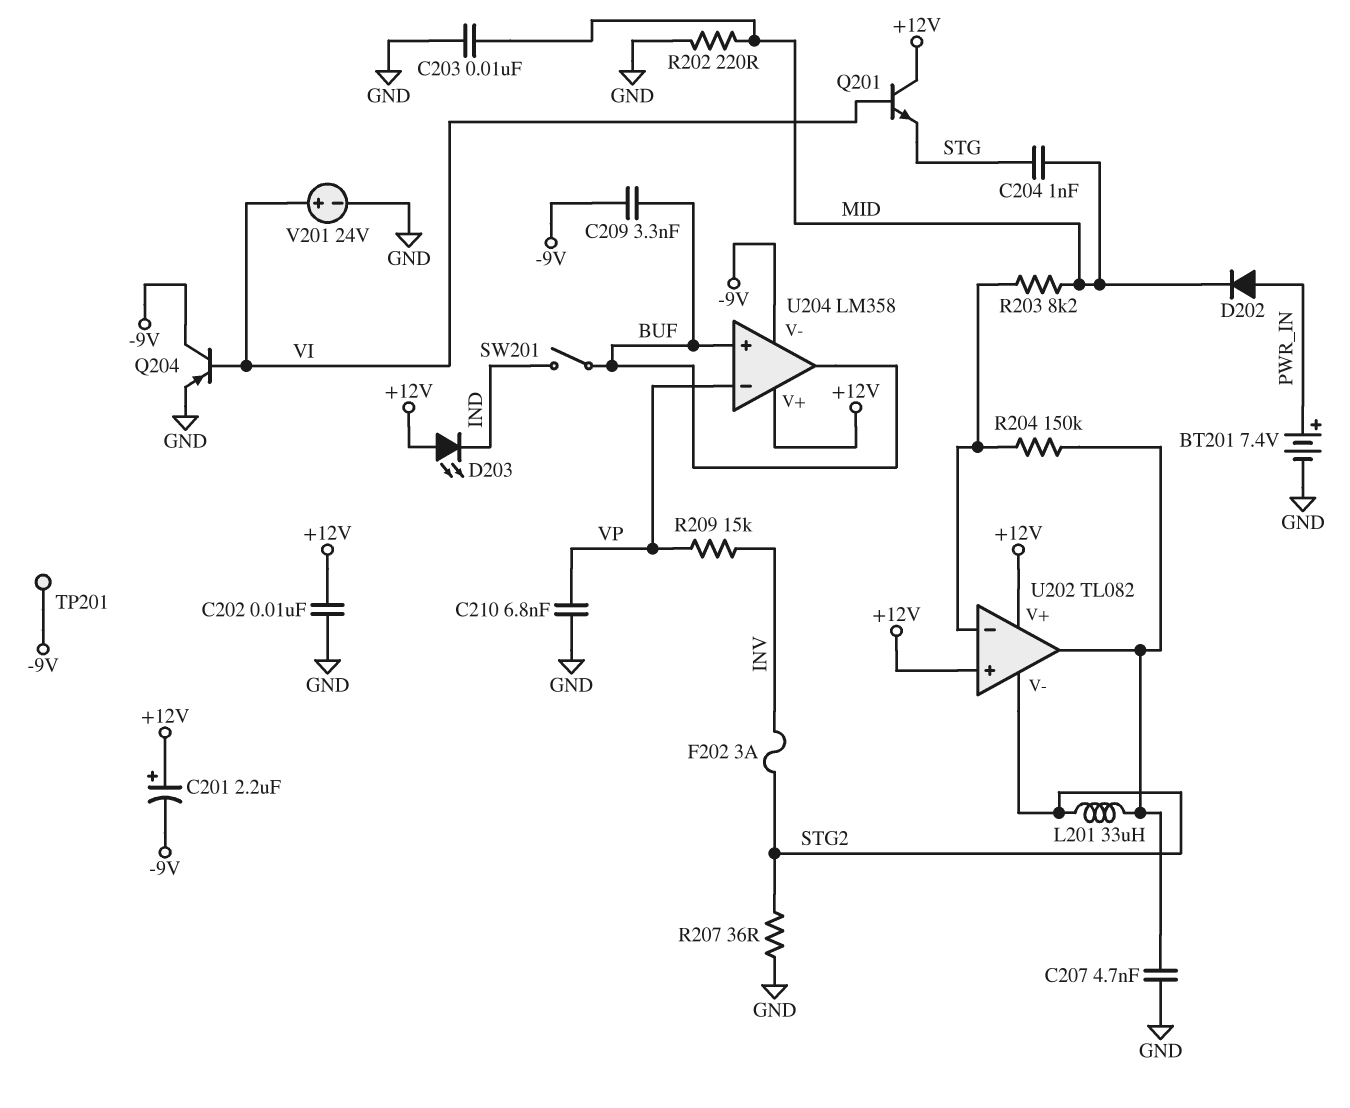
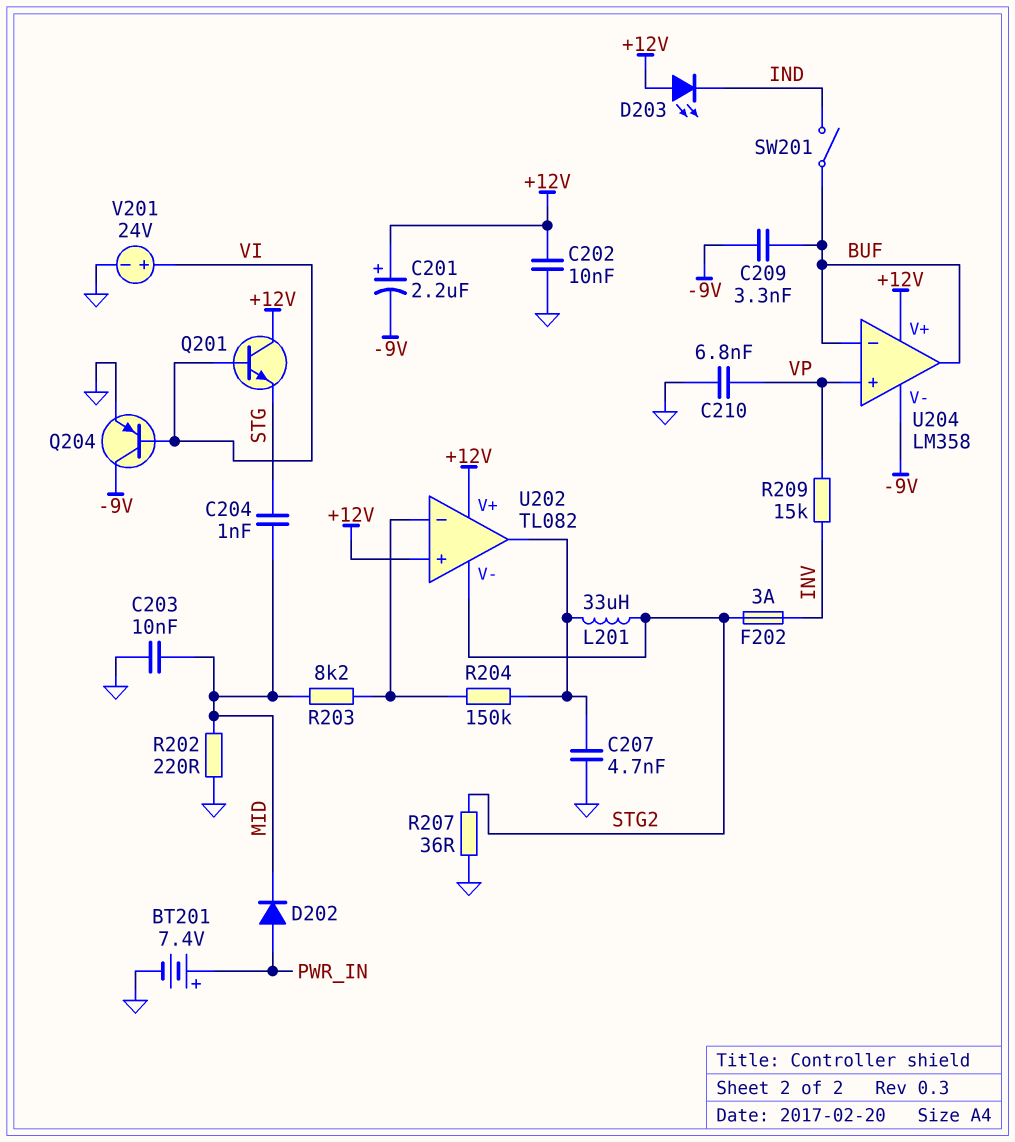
TP201: test point (-9V) -> none
U204 pin in+: BUF -> VP
U204 pin in-: VP -> BUF

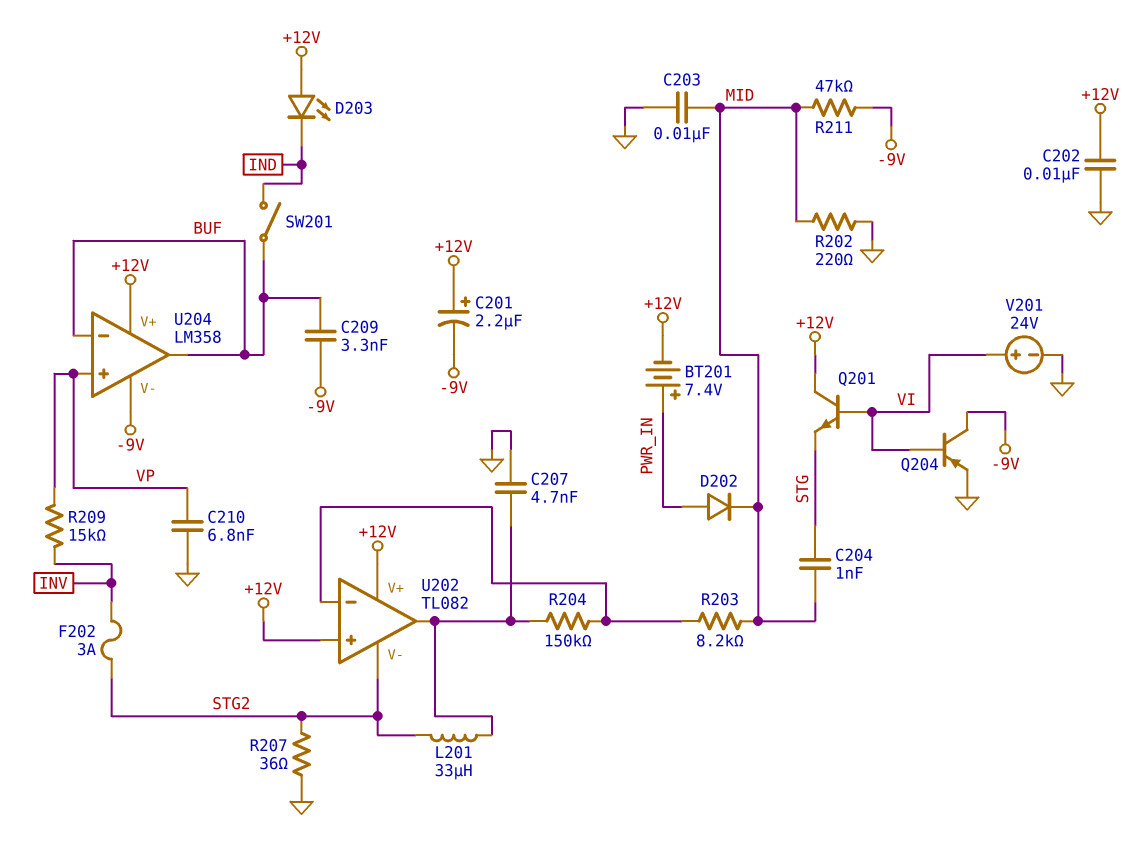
BT201: 7.4V (plus PWR_IN, minus GND) -> 7.4V (plus PWR_IN, minus +12V)
R211: none -> 47k (-9V, MID)

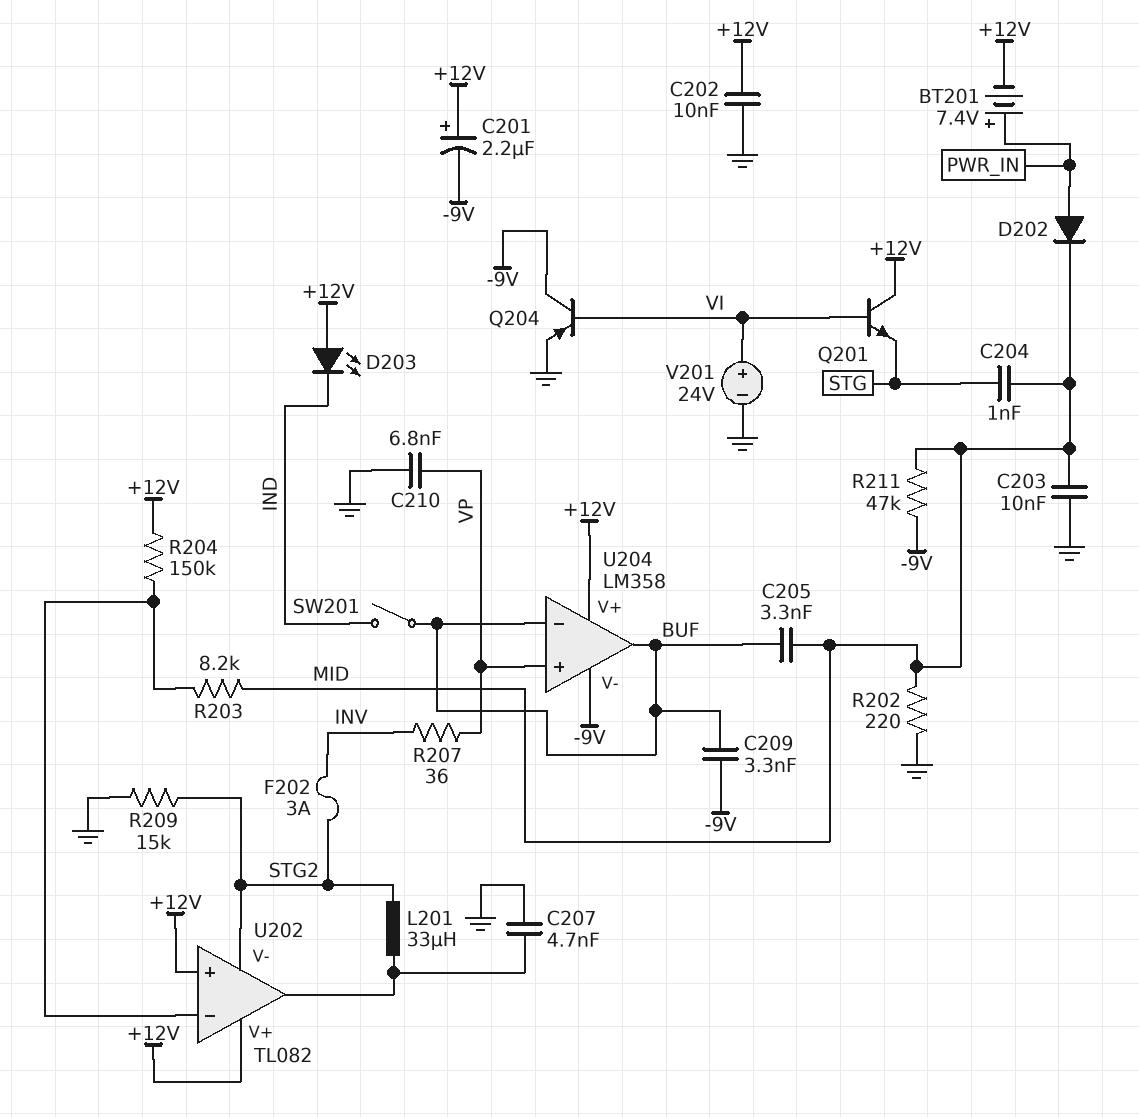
C205: none -> 3.3nF (BUF, MID)
R204: 150k (U202/in-, U202/out) -> 150k (+12V, U202/in-)
R207: 36 (GND, STG2) -> 36 (INV, VP)
R209: 15k (INV, VP) -> 15k (GND, STG2)

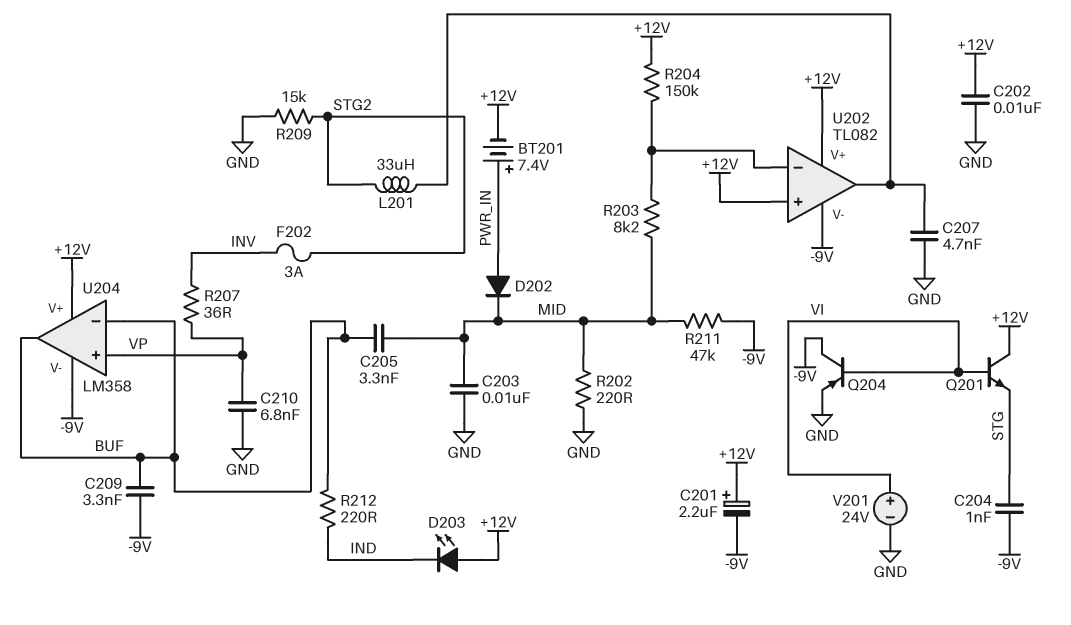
C204: 1nF (MID, STG) -> 1nF (-9V, STG)
R212: none -> 220 (BUF, IND)
SW201: switch (BUF, IND) -> none
U202 pin V-: STG2 -> -9V

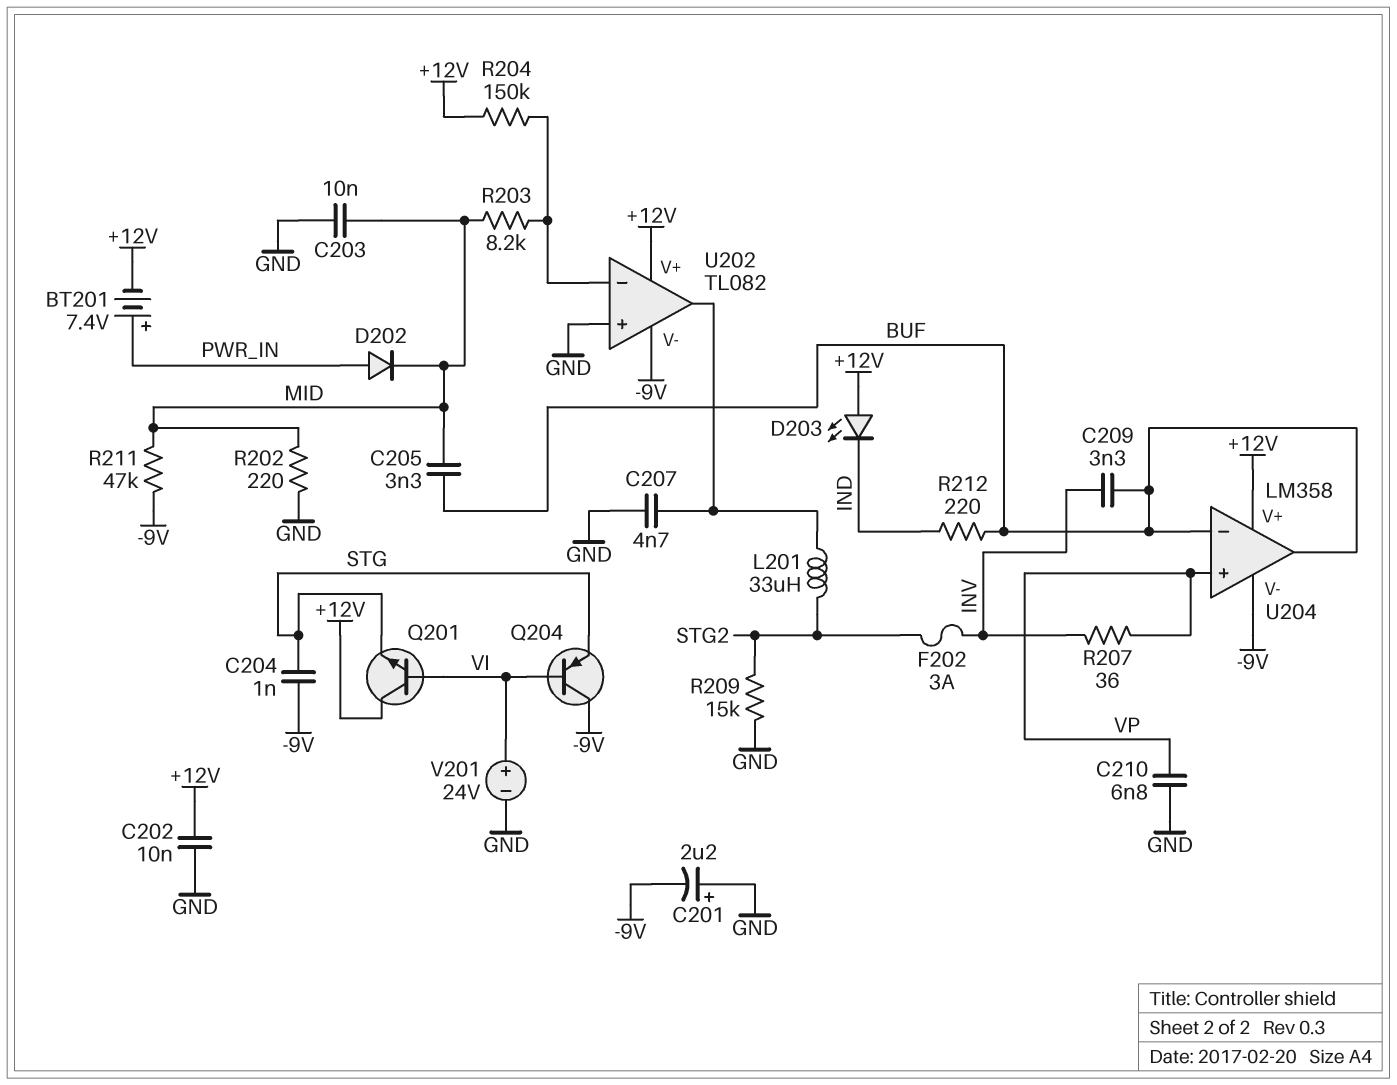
C201: 2.2uF (plus +12V, minus -9V) -> 2.2uF (plus GND, minus -9V)
C209: 3.3nF (-9V, BUF) -> 3.3nF (BUF, INV)
Q204: PNP (B VI, C -9V, E GND) -> PNP (B VI, C -9V, E STG)
U202 pin in+: +12V -> GND

